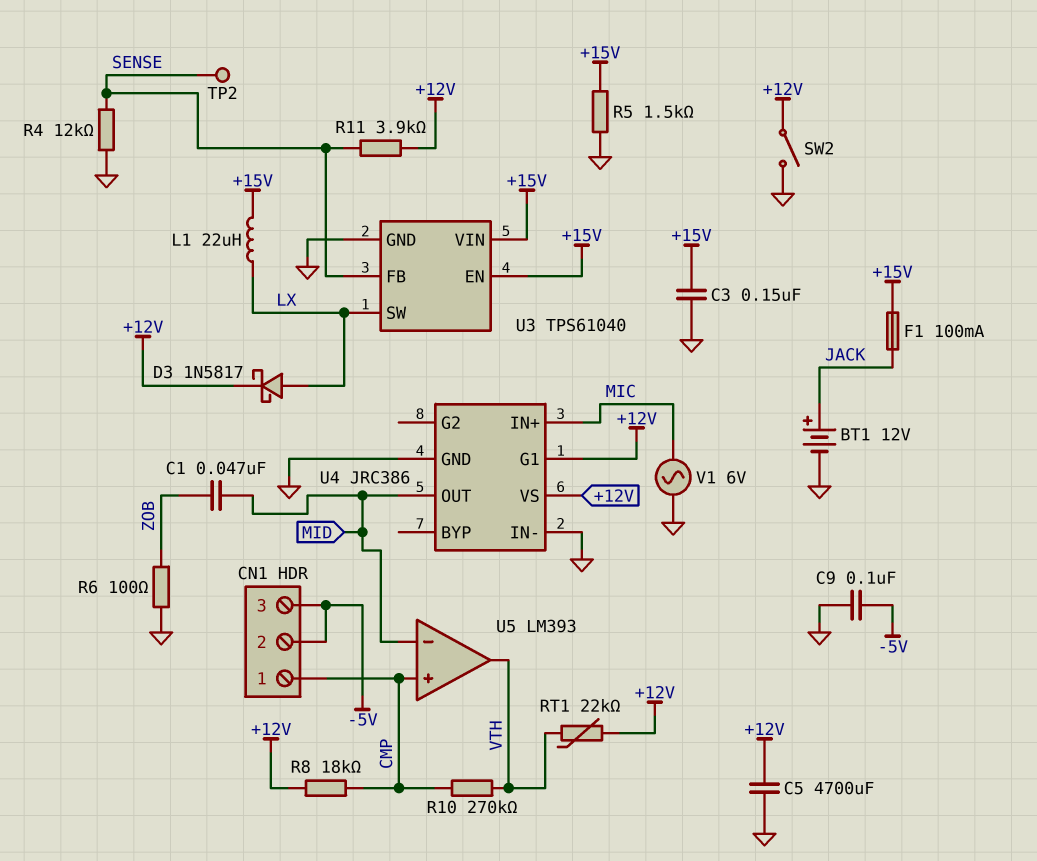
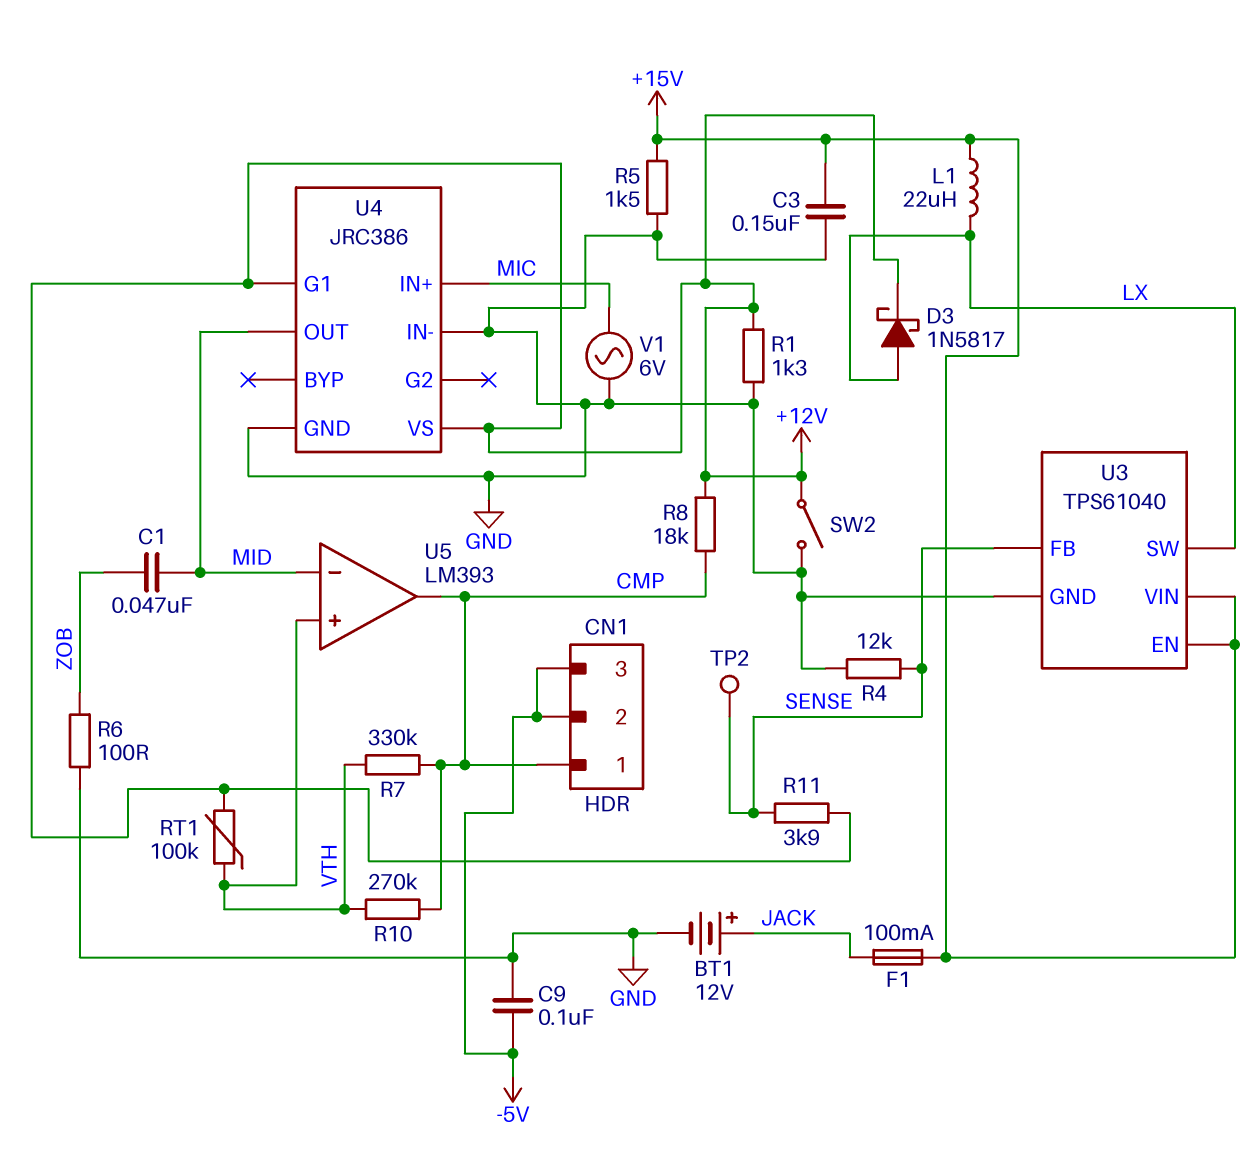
C5: 4700uF (+12V, GND) -> none
R1: none -> 1.3k (+12V, GND)
R7: none -> 330k (CMP, VTH)
RT1: 22k (+12V, VTH) -> 100k (+12V, VTH)
U5 pin in+: CMP -> VTH
U5 pin out: VTH -> CMP

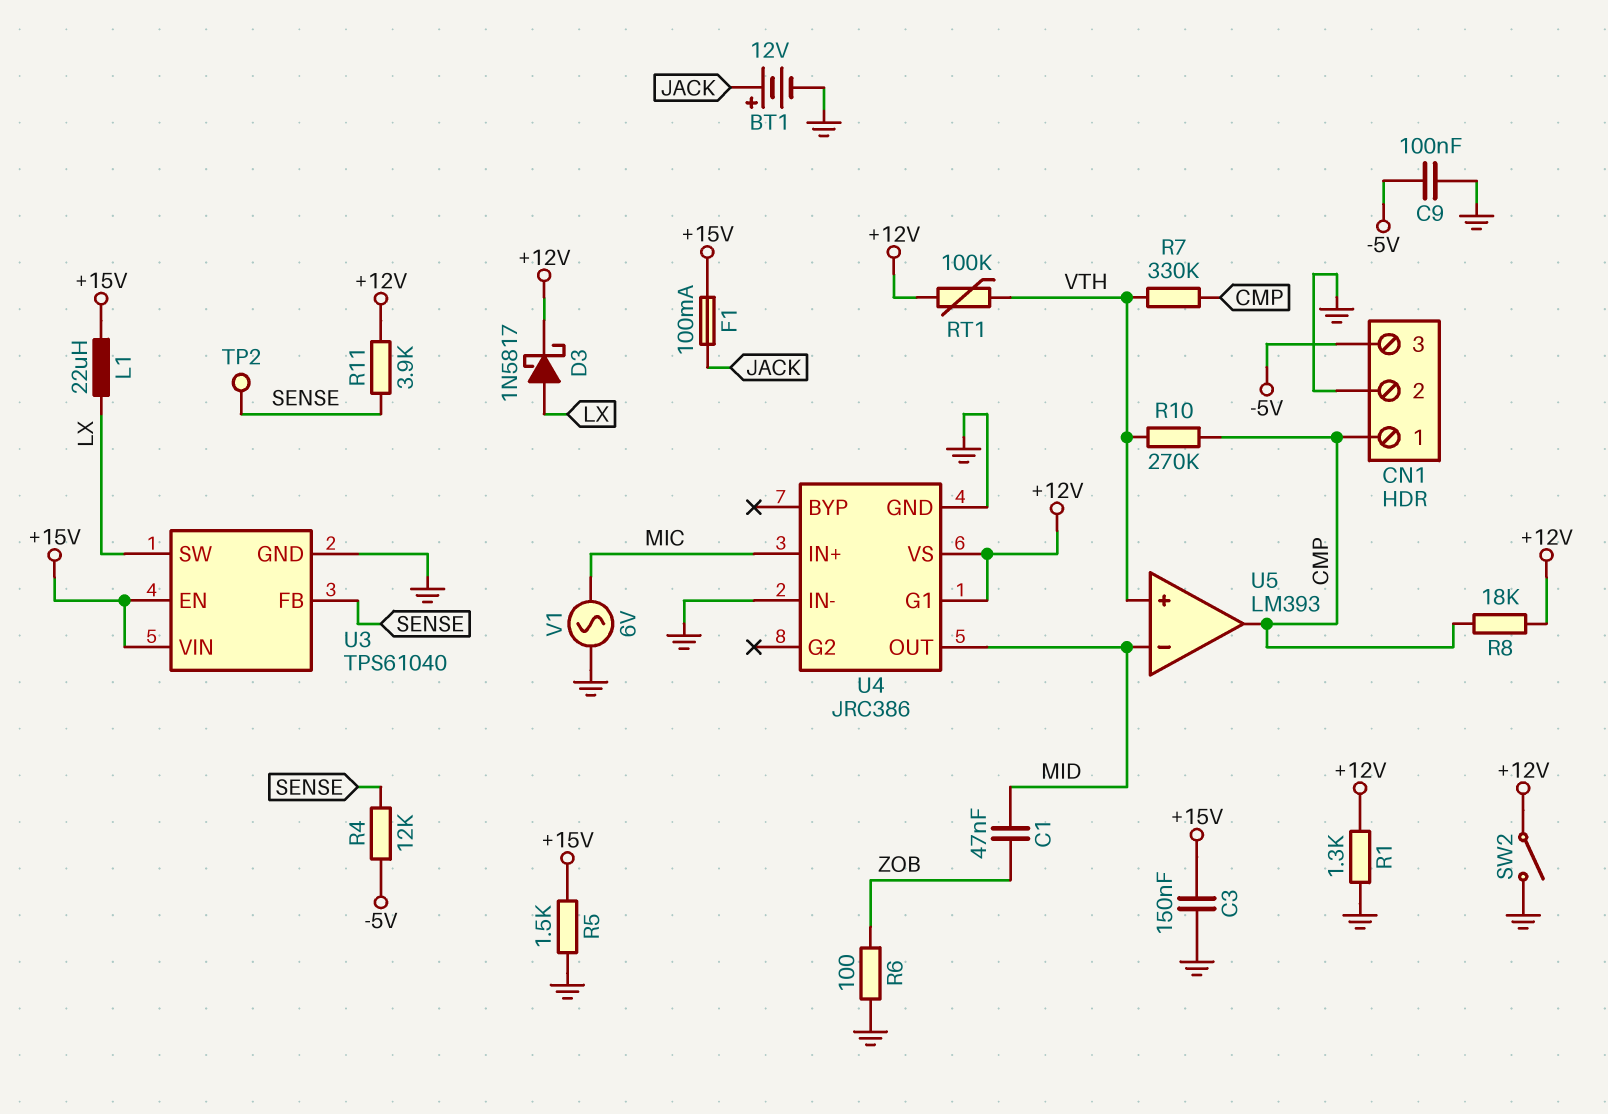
CN1 pin 2: -5V -> GND
R4: 12k (GND, SENSE) -> 12k (-5V, SENSE)

